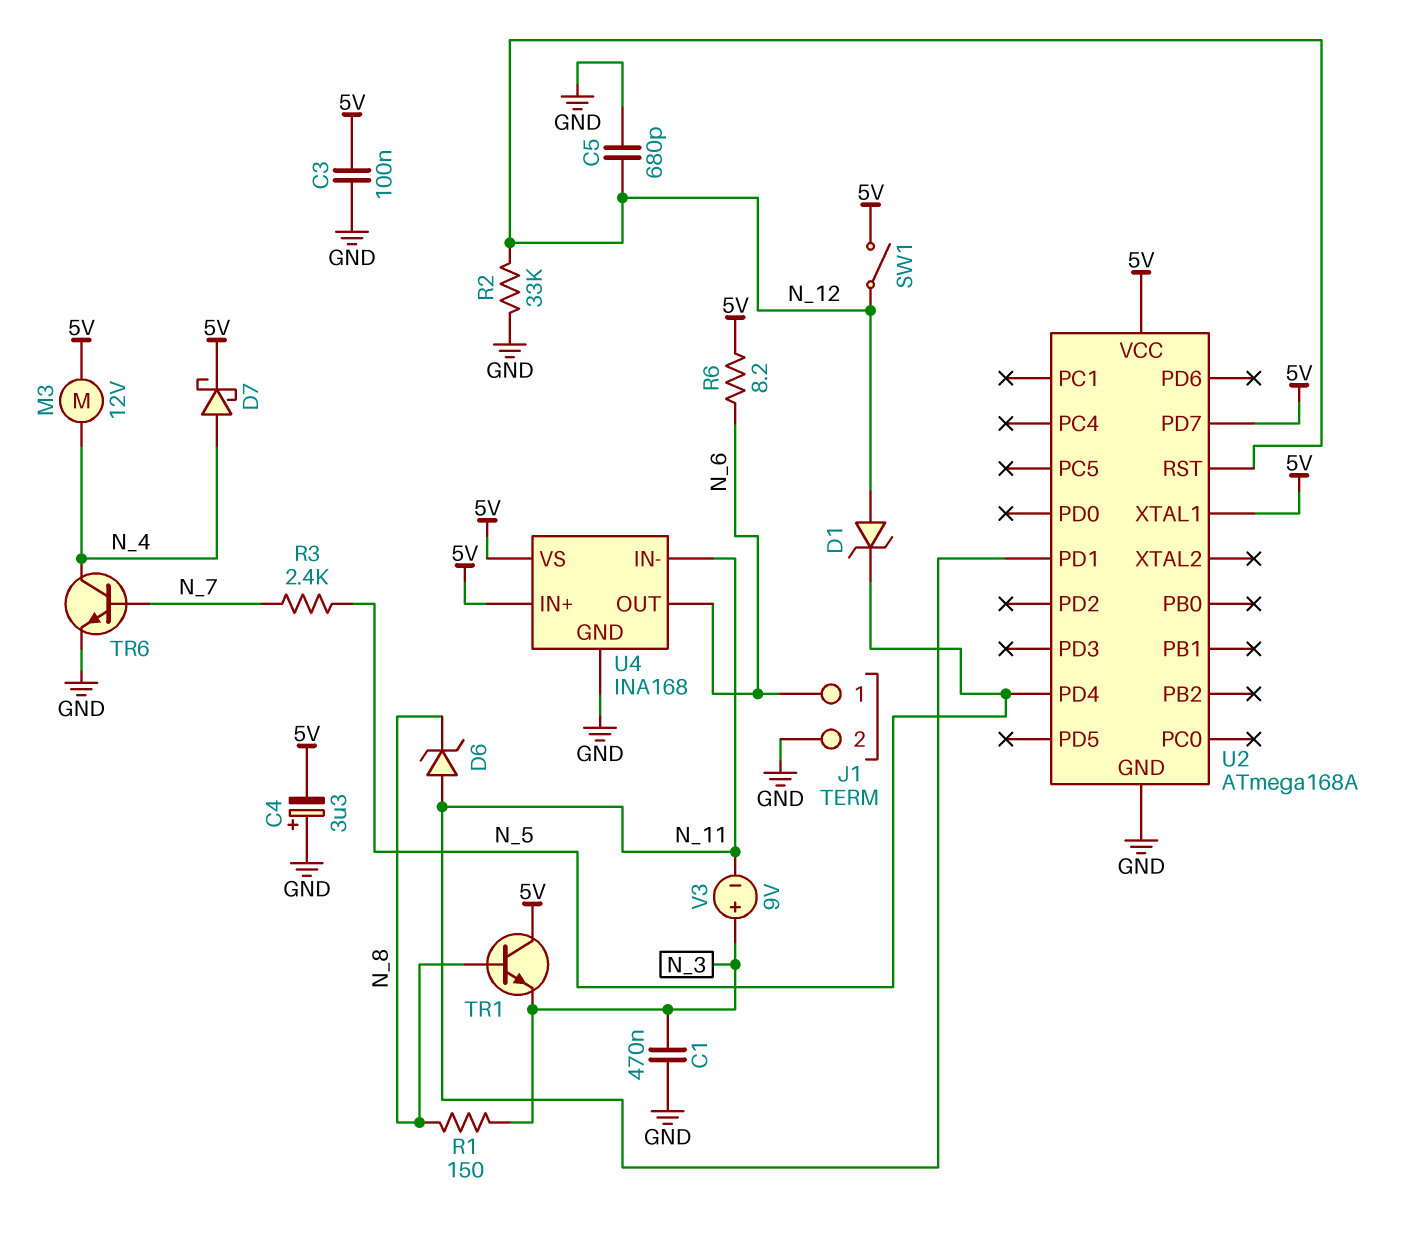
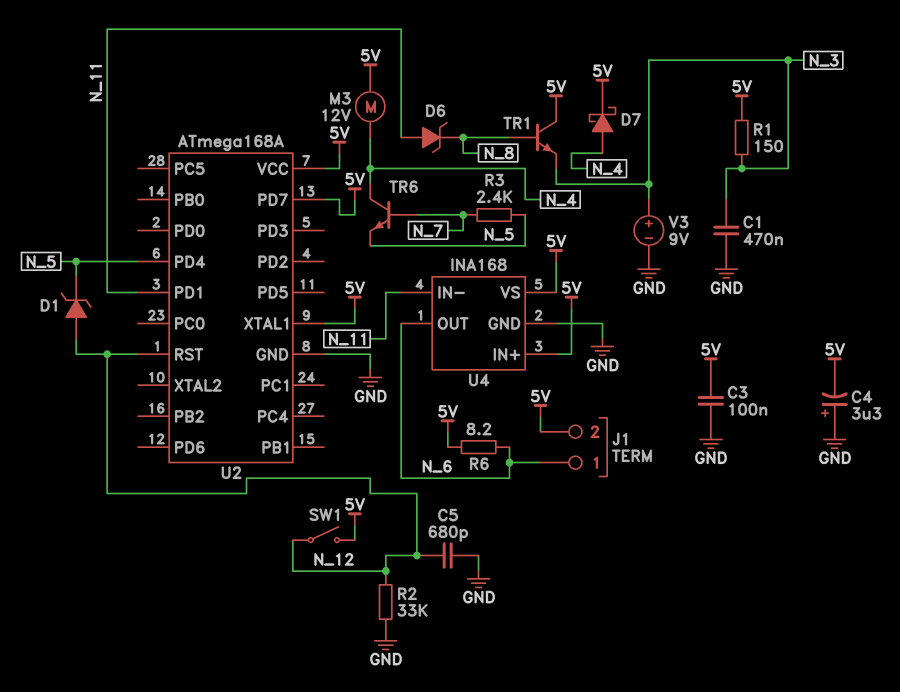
J1 pin 2: GND -> 5V
R1: 150 (N_3, N_8) -> 150 (5V, N_3)
TR6: NPN (B N_7, C N_4, E GND) -> NPN (B N_7, C N_4, E N_5)
V3: 9V (plus N_3, minus N_11) -> 9V (plus N_3, minus GND)

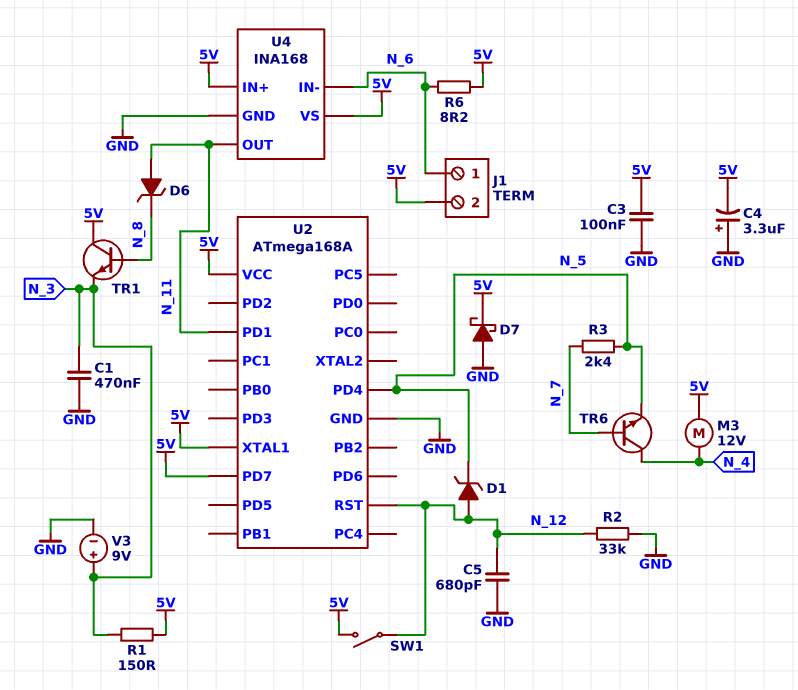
D7: schottky (A N_4, K 5V) -> schottky (A GND, K 5V)
U4 pin IN-: N_11 -> N_6
U4 pin OUT: N_6 -> N_11

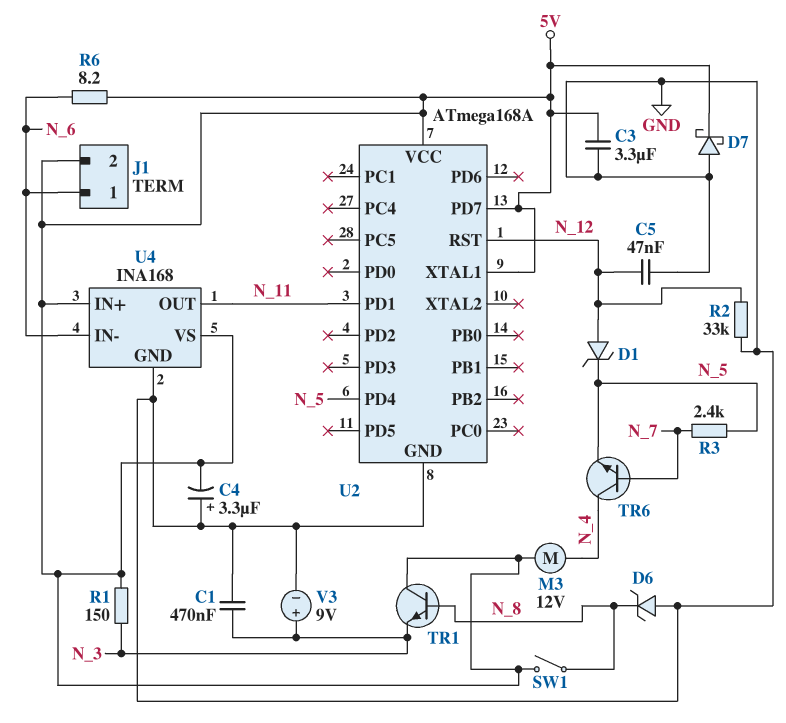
C3: 100nF (5V, GND) -> 3.3uF (5V, GND)
C5: 680pF (GND, N_12) -> 47nF (GND, N_12)
D6: zener (A N_11, K N_8) -> zener (A GND, K N_8)
SW1: switch (5V, N_12) -> switch (5V, N_8)

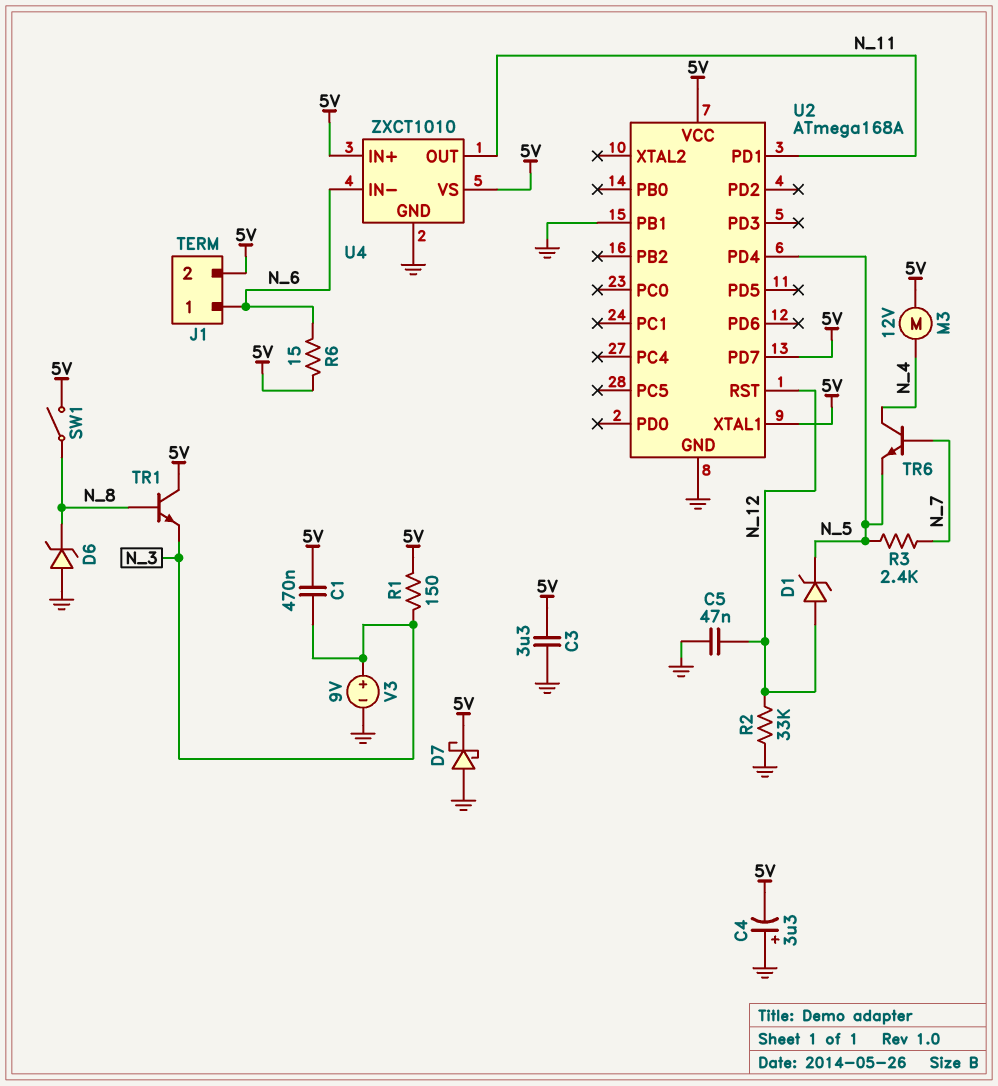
C1: 470nF (GND, N_3) -> 470nF (5V, N_3)
R6: 8.2 (5V, N_6) -> 15 (5V, N_6)
U2 pin PB1: none -> GND
U4: INA168 -> ZXCT1010

